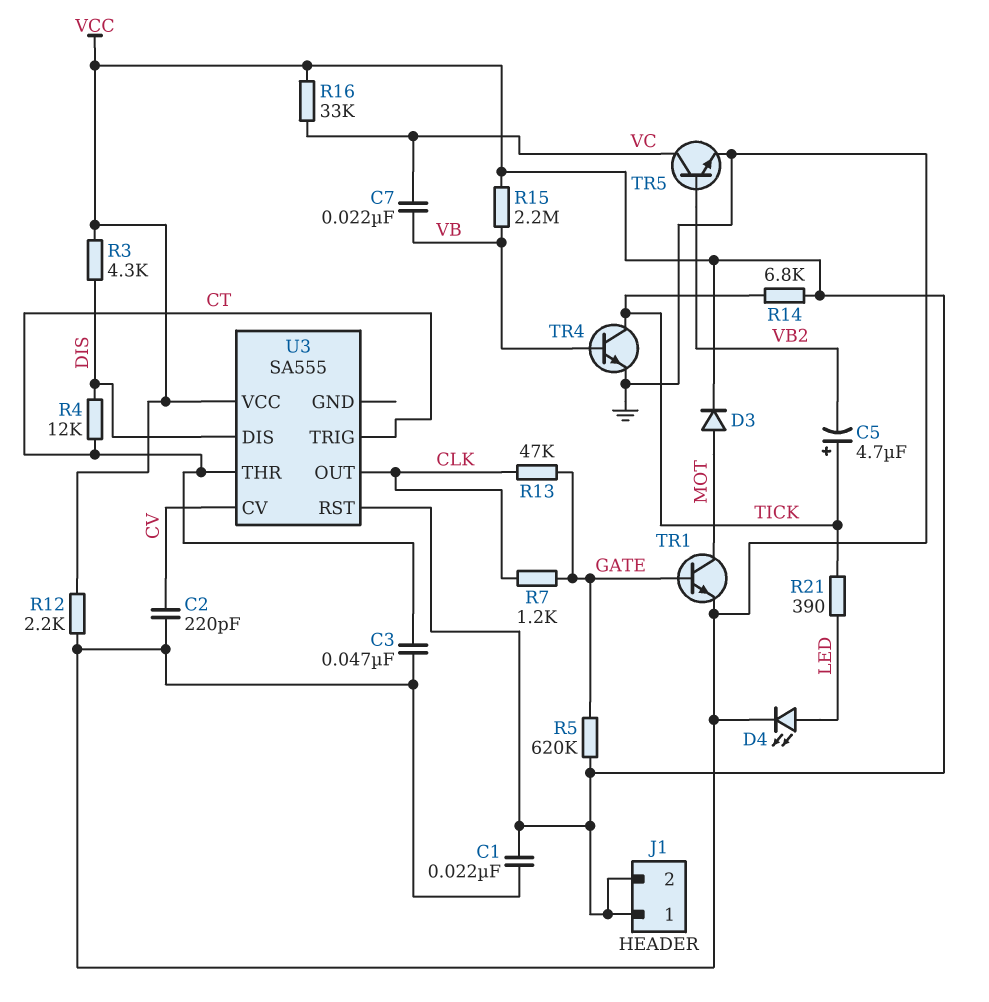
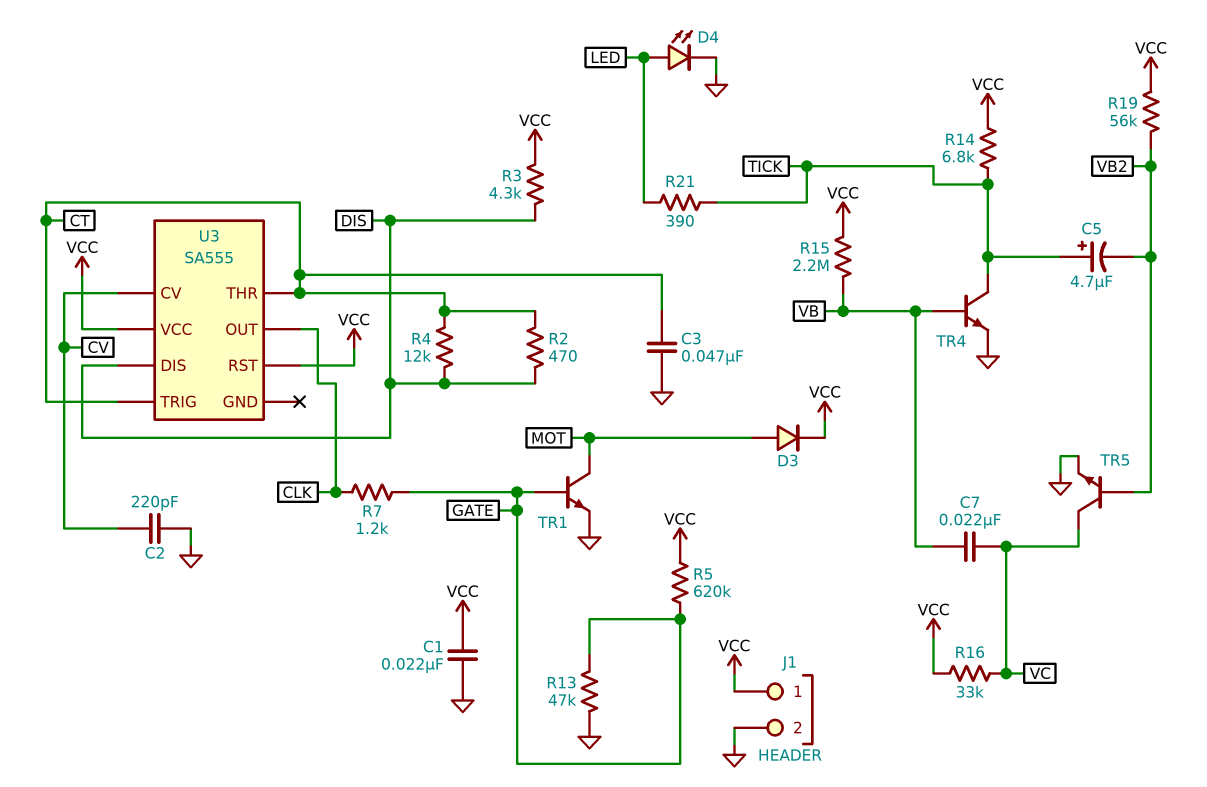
J1 pin 2: VCC -> GND
R2: none -> 470 (CT, DIS)
R12: 2.2k (GND, VCC) -> none
R13: 47k (CLK, GATE) -> 47k (GATE, GND)
R19: none -> 56k (VB2, VCC)

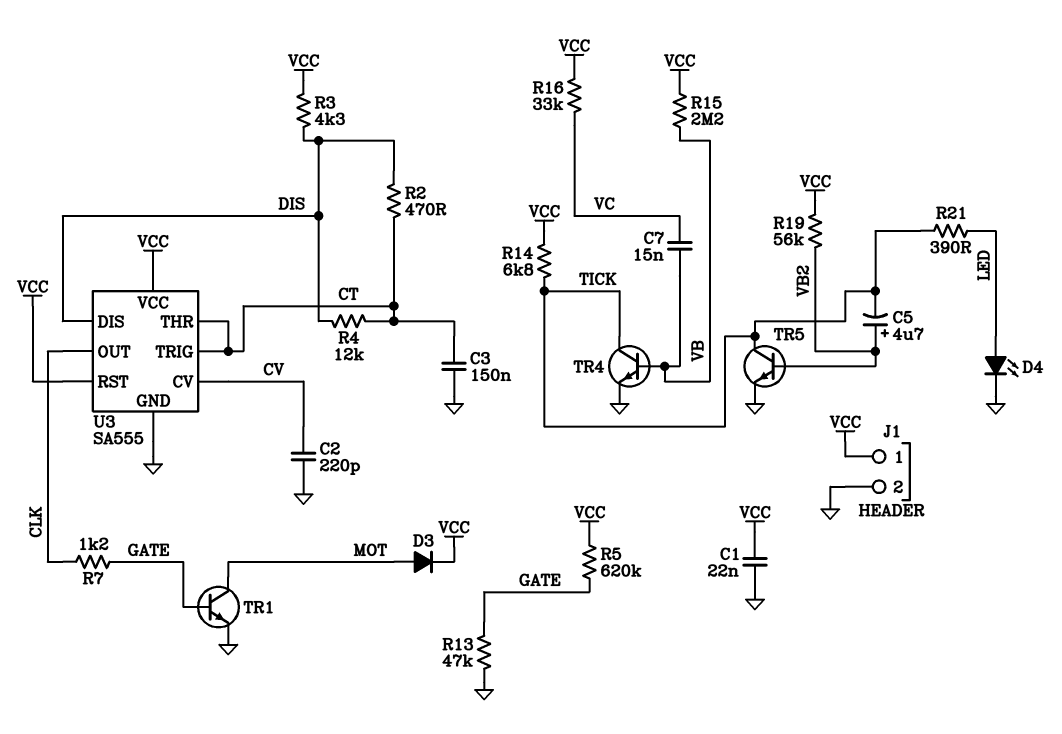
C3: 47nF (CT, GND) -> 150nF (CT, GND)
C5: 4.7uF (plus TICK, minus VB2) -> 4.7uF (plus VB2, minus TICK)
C7: 22nF (VB, VC) -> 15nF (VB, VC)
TR5: NPN (B VB2, C VC, E GND) -> NPN (B VB2, C TICK, E GND)
U3 pin GND: none -> GND

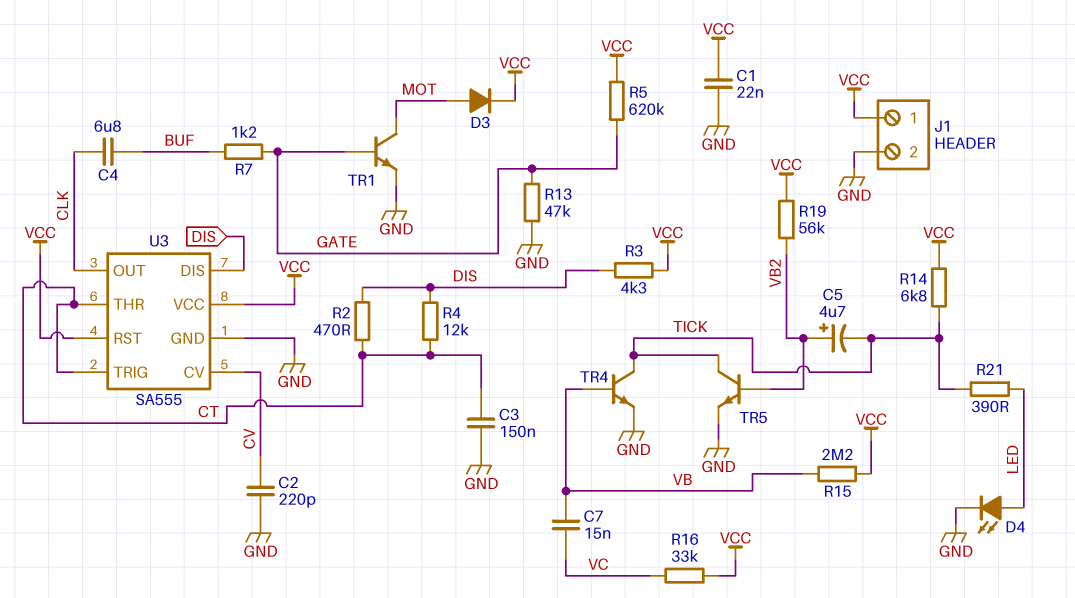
C4: none -> 6.8uF (BUF, CLK)
R7: 1.2k (CLK, GATE) -> 1.2k (BUF, GATE)

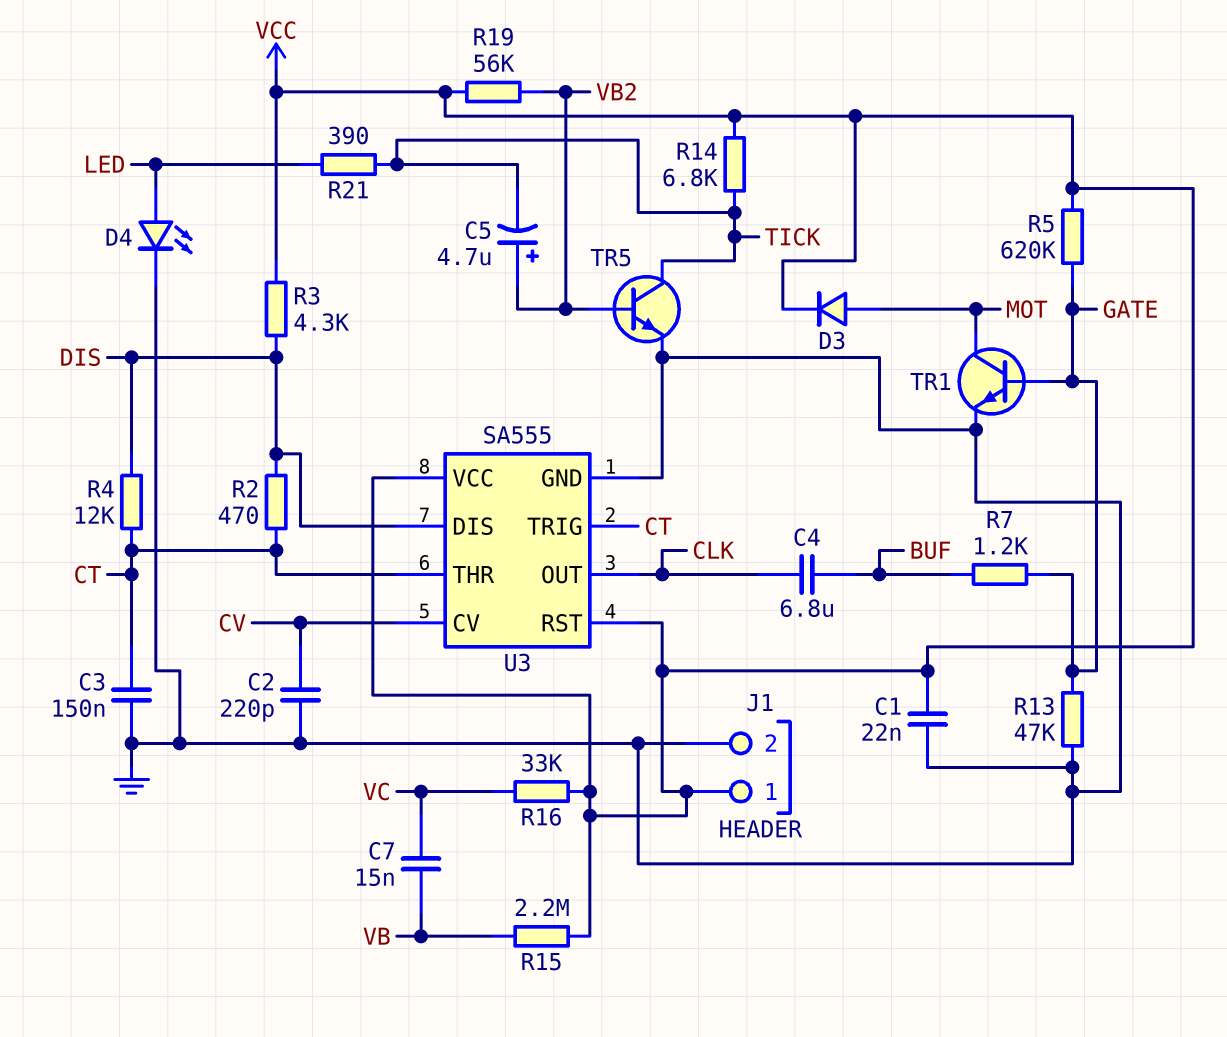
TR4: NPN (B VB, C TICK, E GND) -> none

